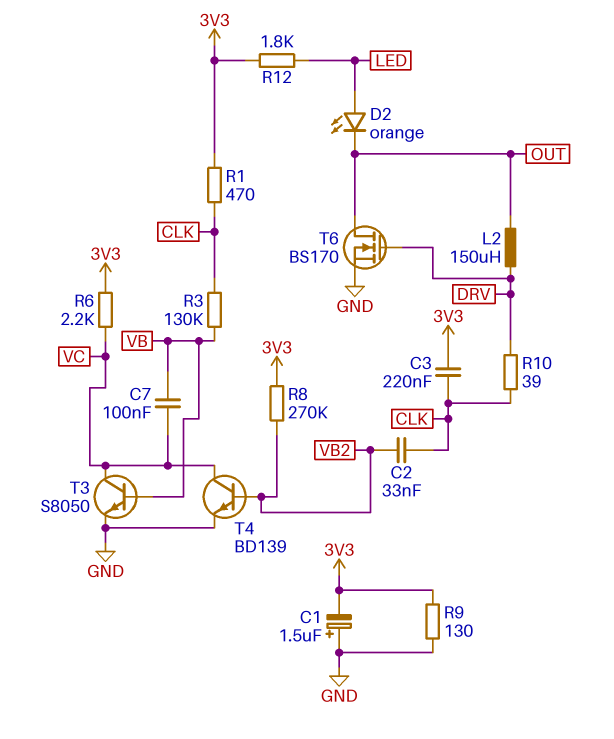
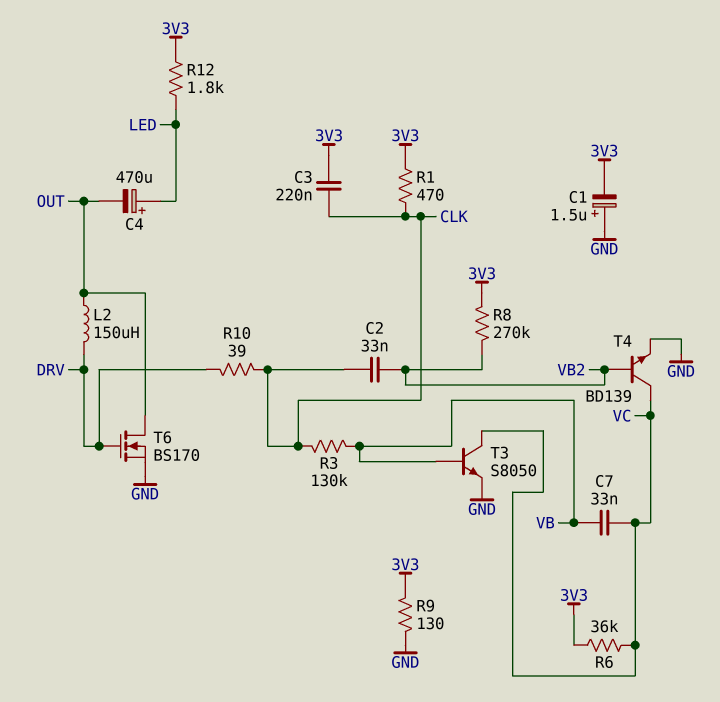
C4: none -> 470uF (plus LED, minus OUT)
C7: 100nF (VB, VC) -> 33nF (VB, VC)
D2: LED orange (A LED, K OUT) -> none
R6: 2.2k (3V3, VC) -> 36k (3V3, VC)

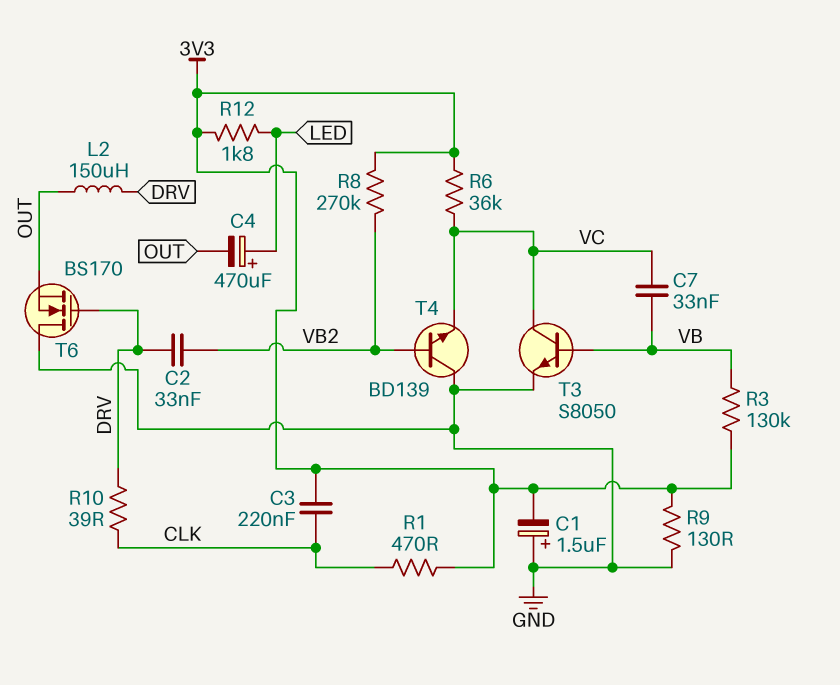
C2: 33nF (CLK, VB2) -> 33nF (DRV, VB2)
R3: 130k (CLK, VB) -> 130k (3V3, VB)
T4: NPN BD139 (B VB2, C VC, E GND) -> NPN BD139 (B VB2, C GND, E VC)
T6: NMOS BS170 (G DRV, D OUT, S GND) -> NMOS BS170 (G DRV, D GND, S OUT)

